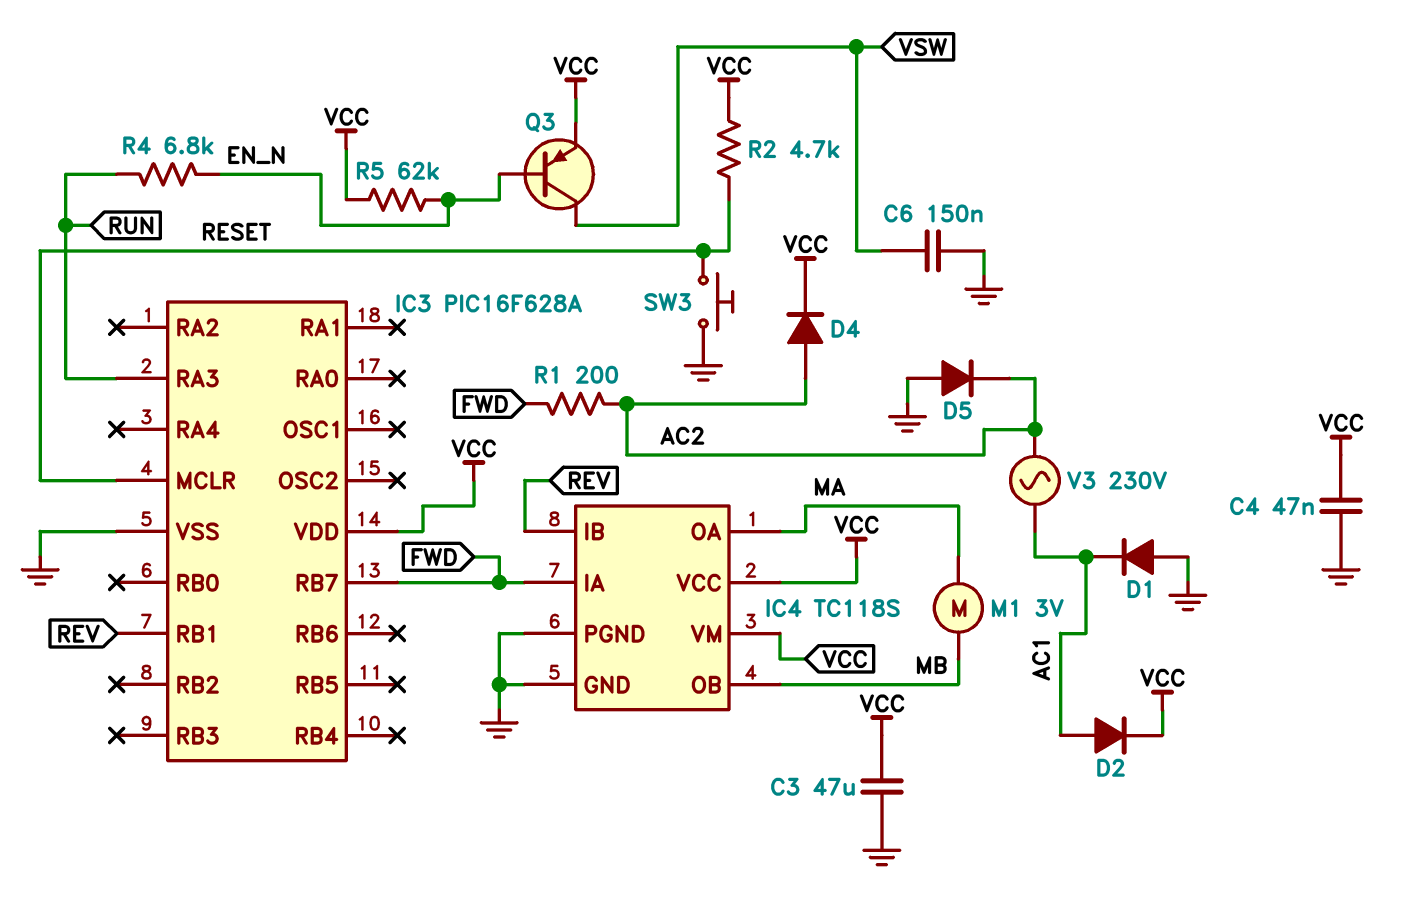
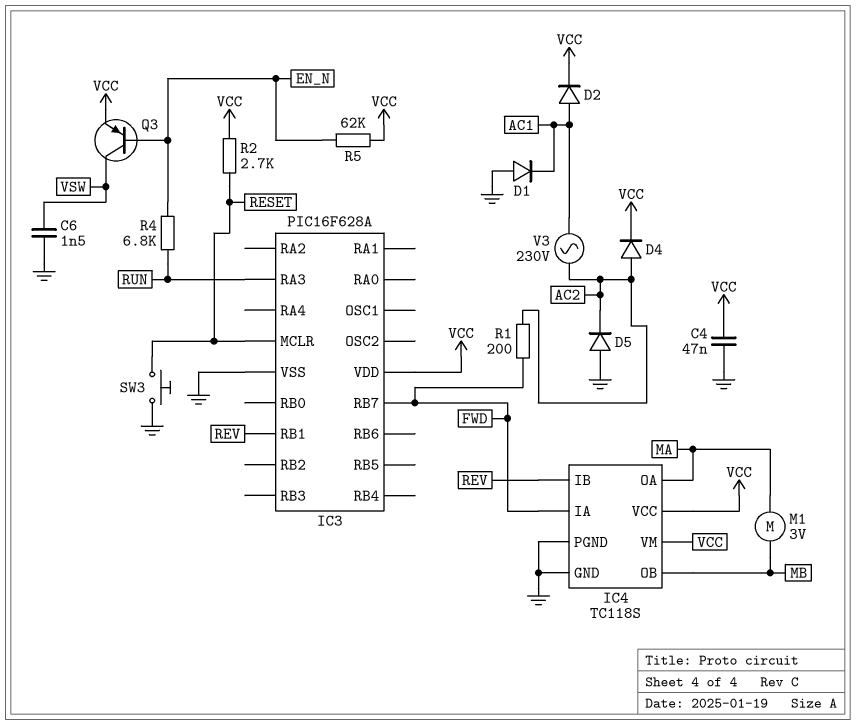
C3: 47uF (GND, VCC) -> none
C6: 150nF (GND, VSW) -> 1.5nF (GND, VSW)
R2: 4.7k (RESET, VCC) -> 2.7k (RESET, VCC)

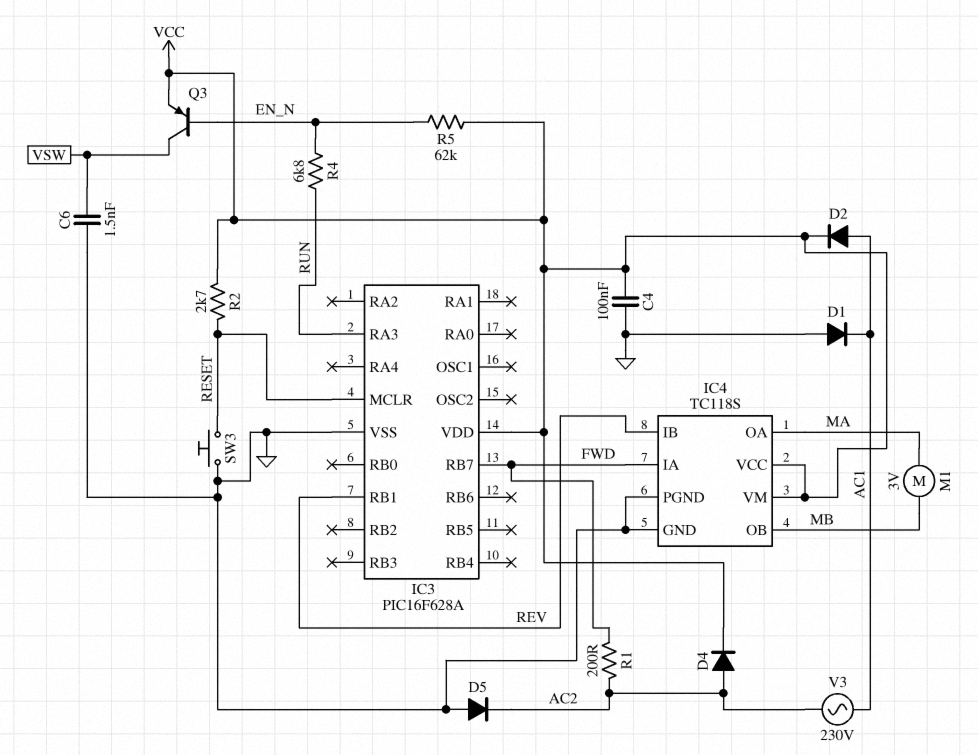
C4: 47nF (GND, VCC) -> 100nF (GND, VCC)

